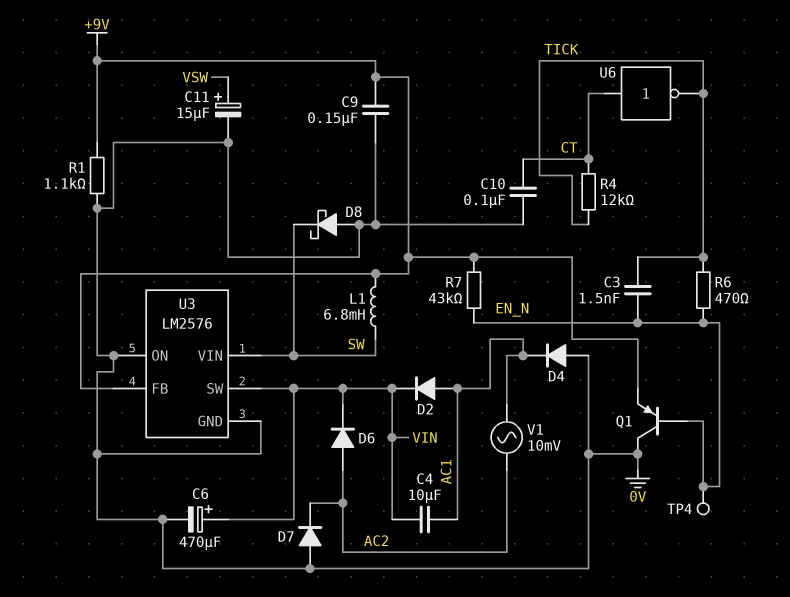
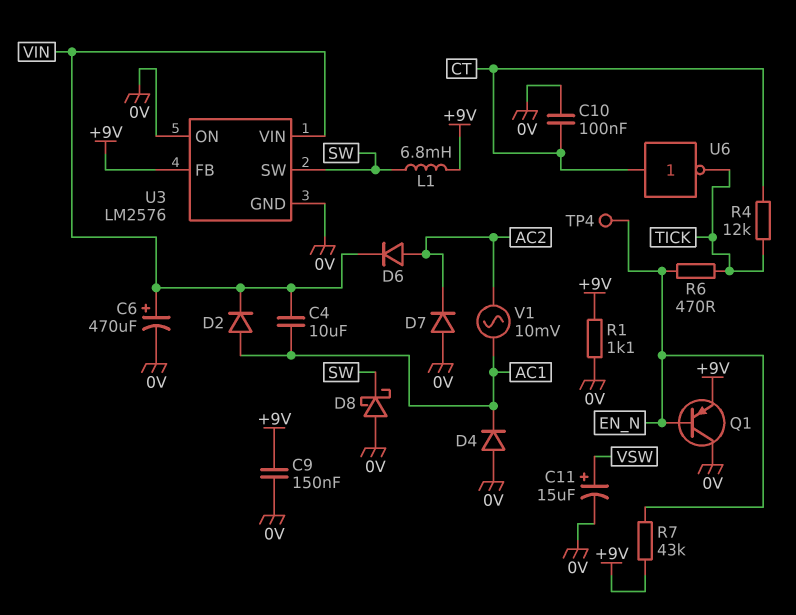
C3: 1.5nF (EN_N, TICK) -> none
U3 pin SW: VIN -> SW
U3 pin VIN: SW -> VIN

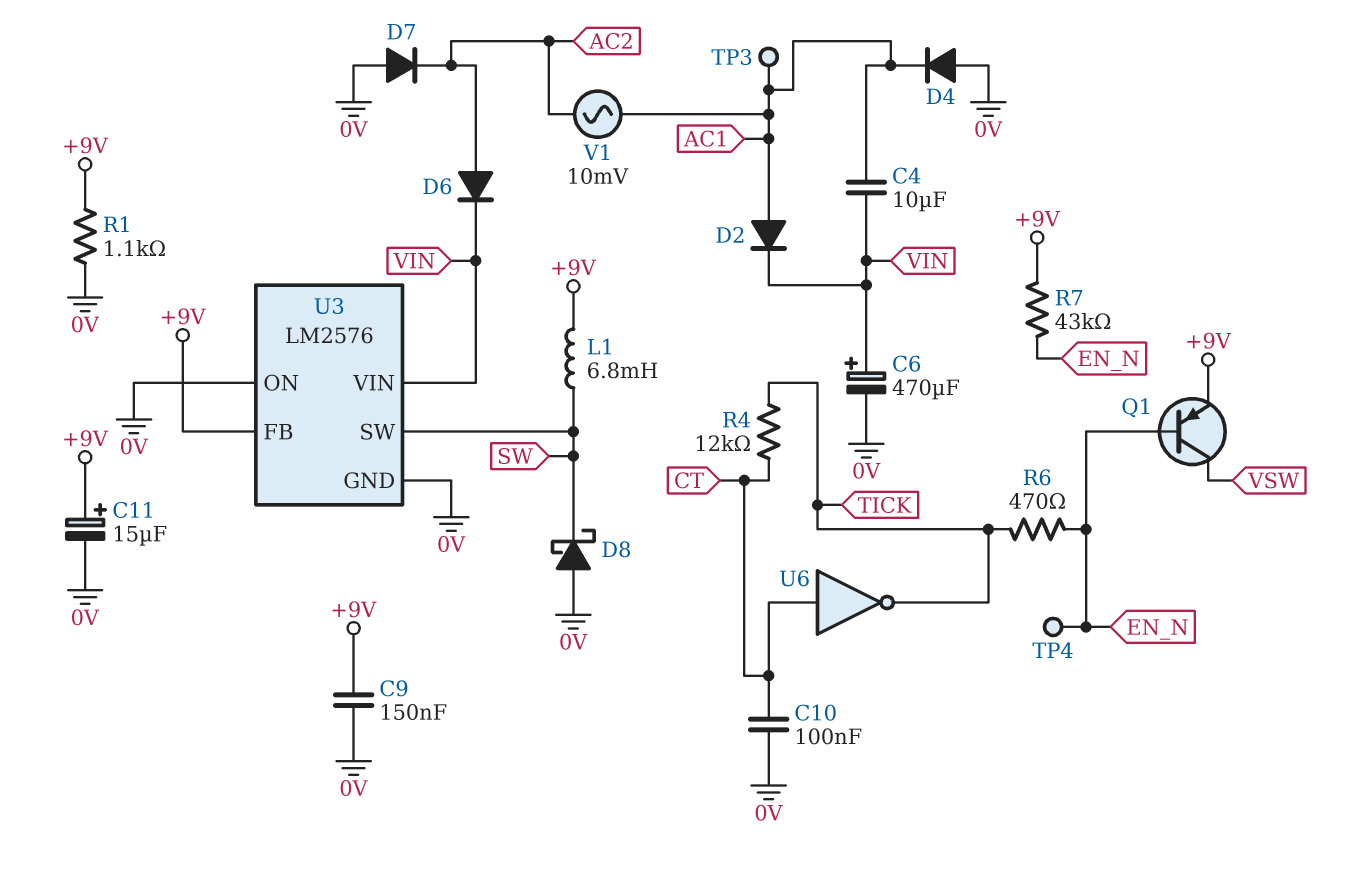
C11: 15uF (plus VSW, minus 0V) -> 15uF (plus +9V, minus 0V)
Q1: PNP (B EN_N, C 0V, E +9V) -> PNP (B EN_N, C VSW, E +9V)
TP3: none -> test point (AC1)

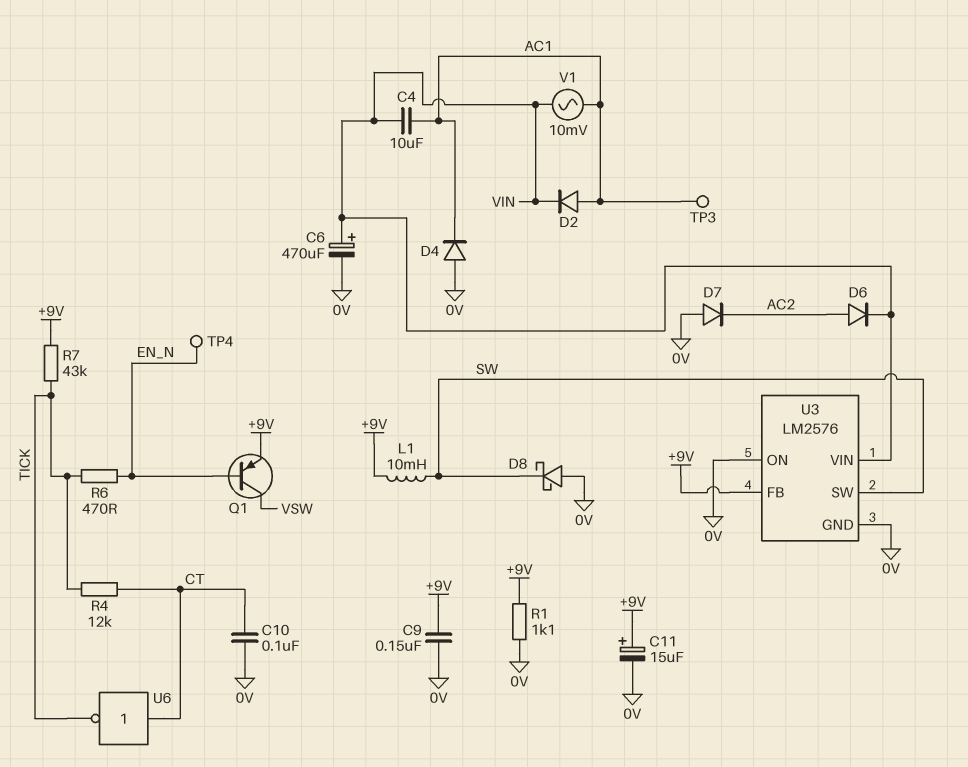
L1: 6.8mH (+9V, SW) -> 10mH (+9V, SW)
R7: 43k (+9V, EN_N) -> 43k (+9V, TICK)
V1: AC 10mV (AC1, AC2) -> AC 10mV (AC1, VIN)

